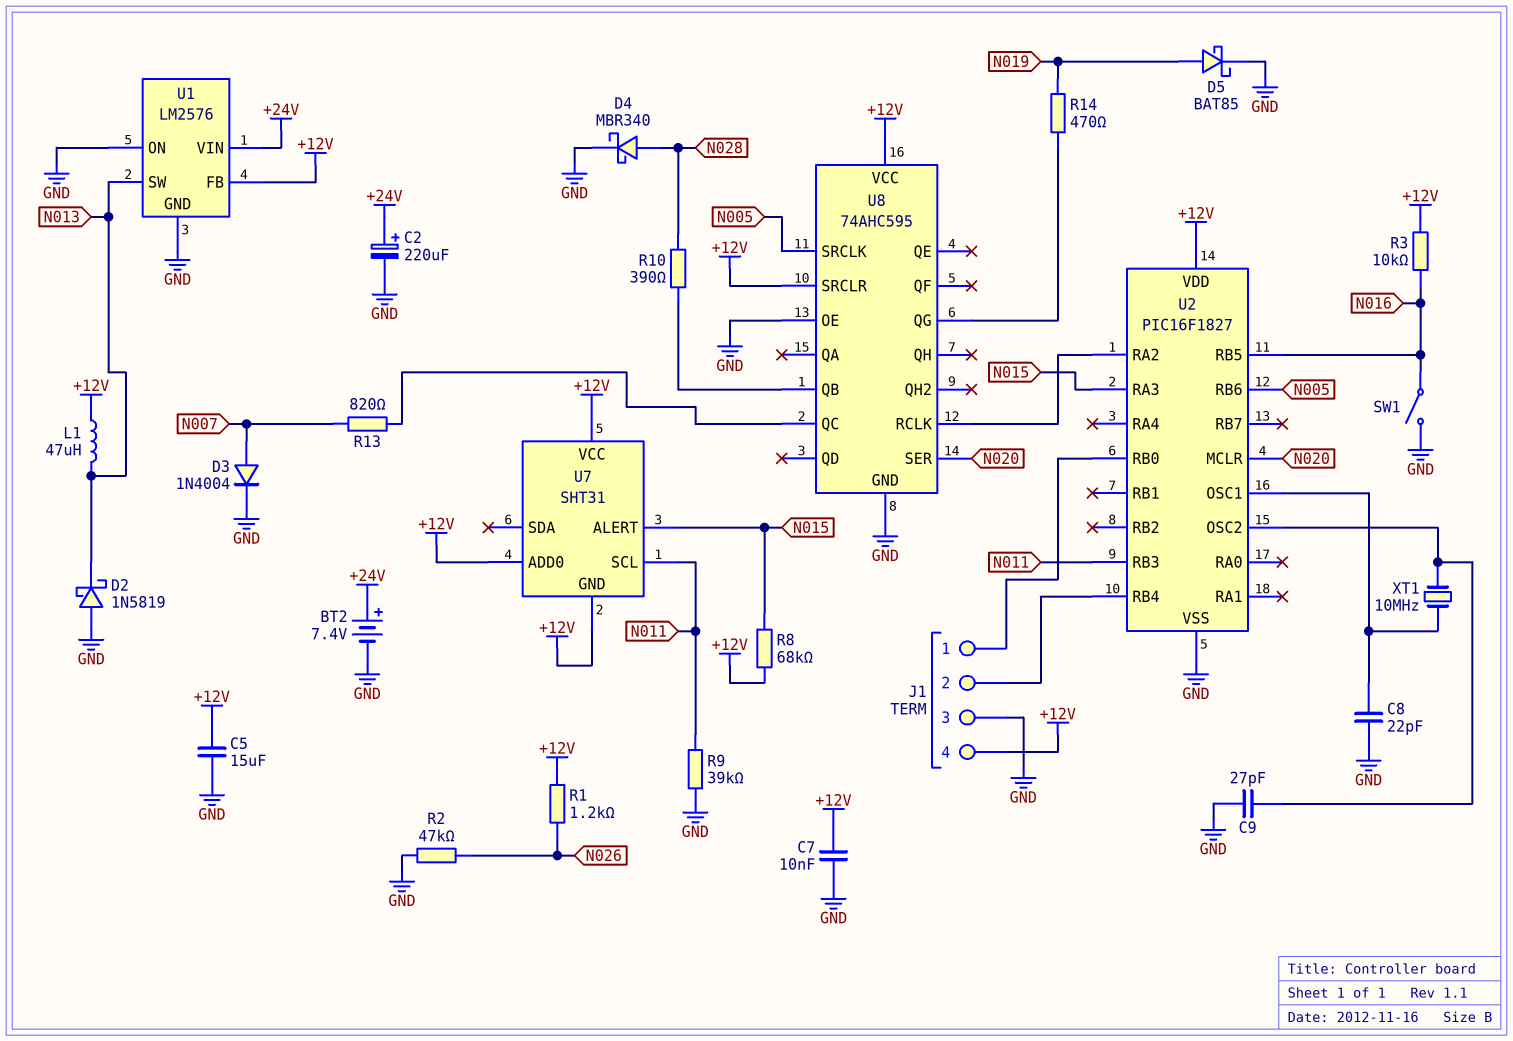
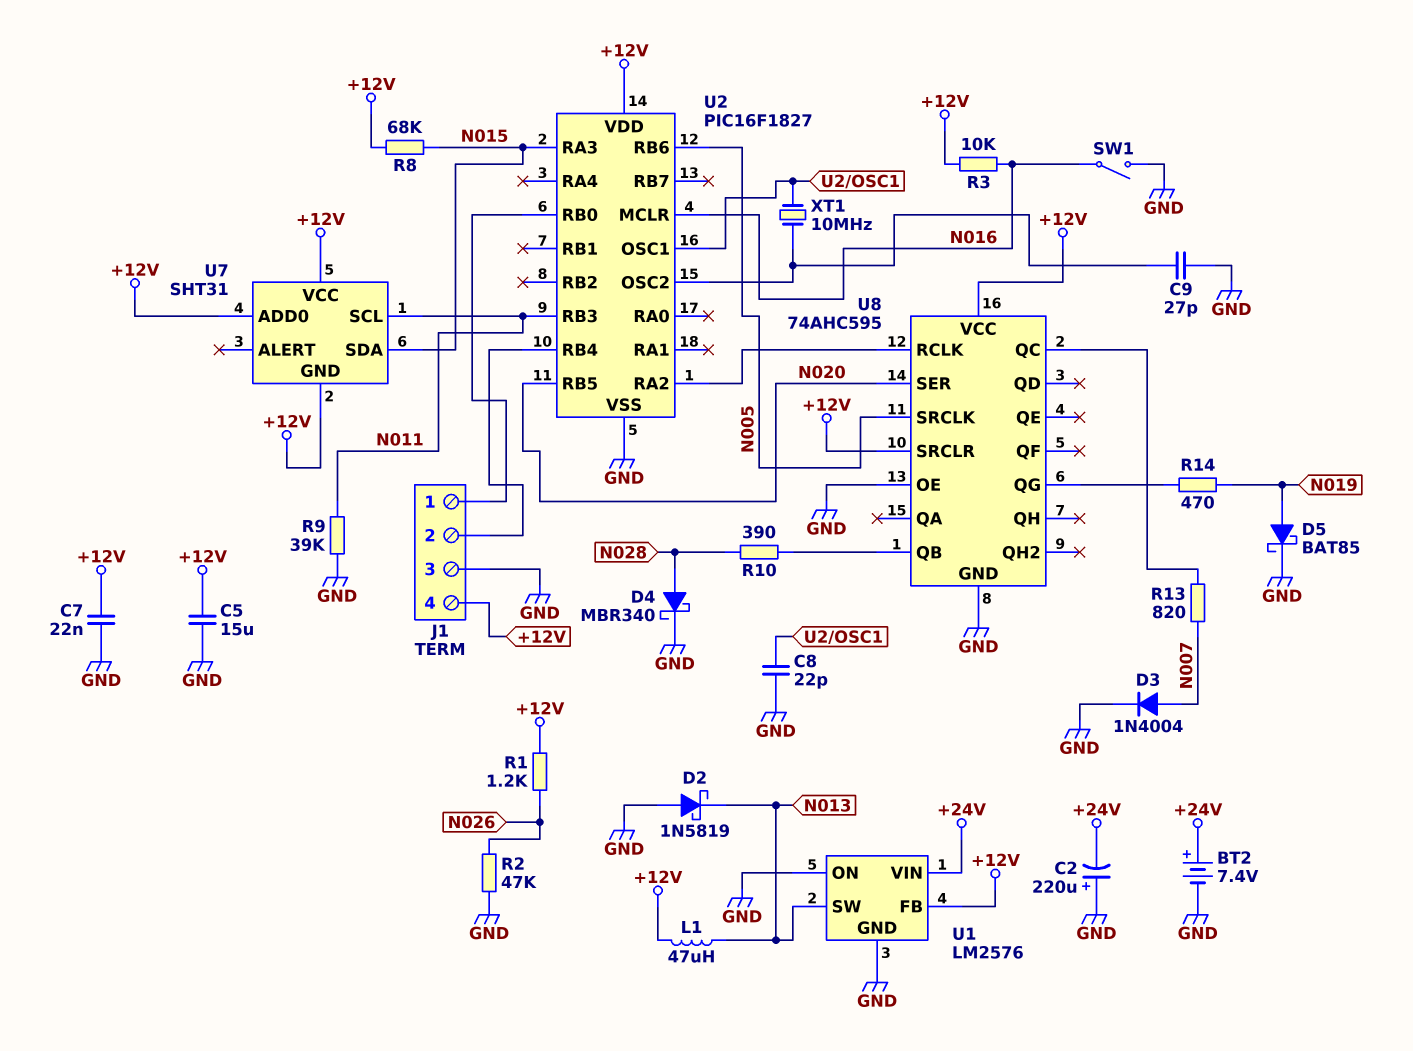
C2: 220uF (plus +24V, minus GND) -> 220uF (plus GND, minus +24V)
C7: 10nF (+12V, GND) -> 22nF (+12V, GND)
U2 pin MCLR: N020 -> N016
U2 pin RB5: N016 -> N020
U7 pin ALERT: N015 -> none
U7 pin SDA: none -> N015

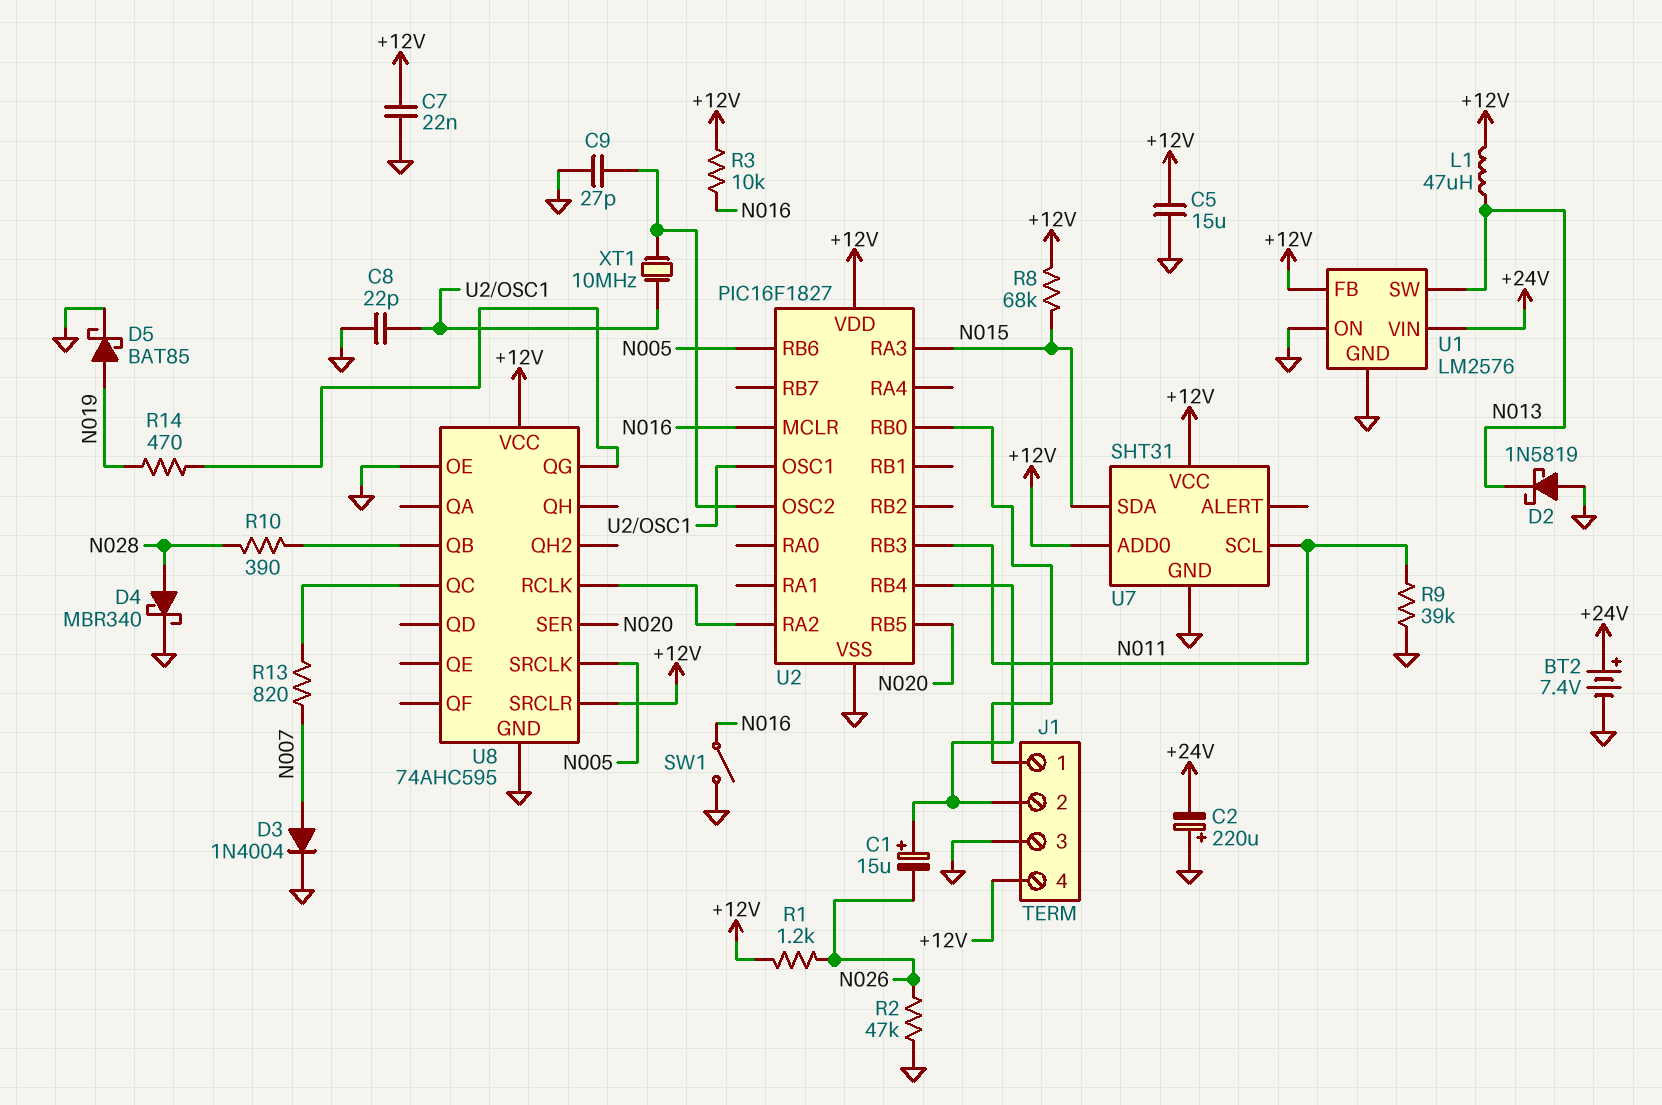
C1: none -> 15uF (plus J1/2, minus N026)
U7 pin GND: +12V -> GND

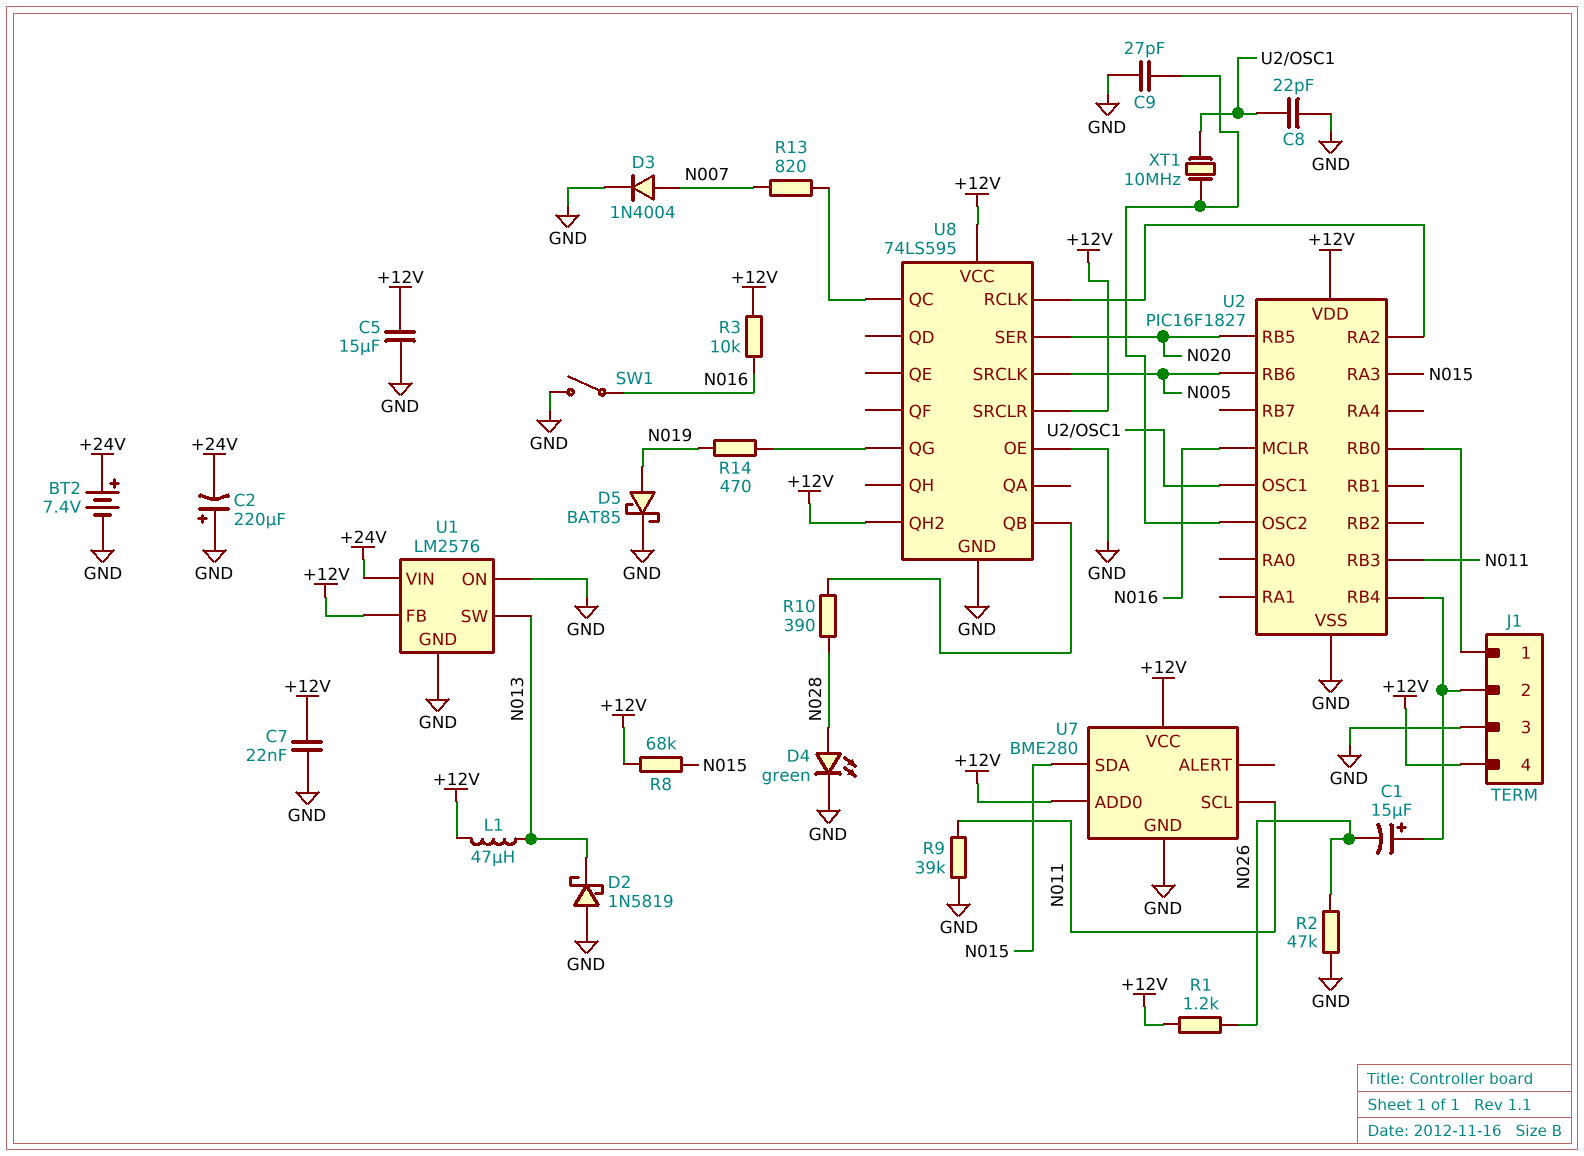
D4: schottky MBR340 (A N028, K GND) -> LED green (A N028, K GND)
U7: SHT31 -> BME280
U8: 74AHC595 -> 74LS595
U8 pin QH2: none -> +12V

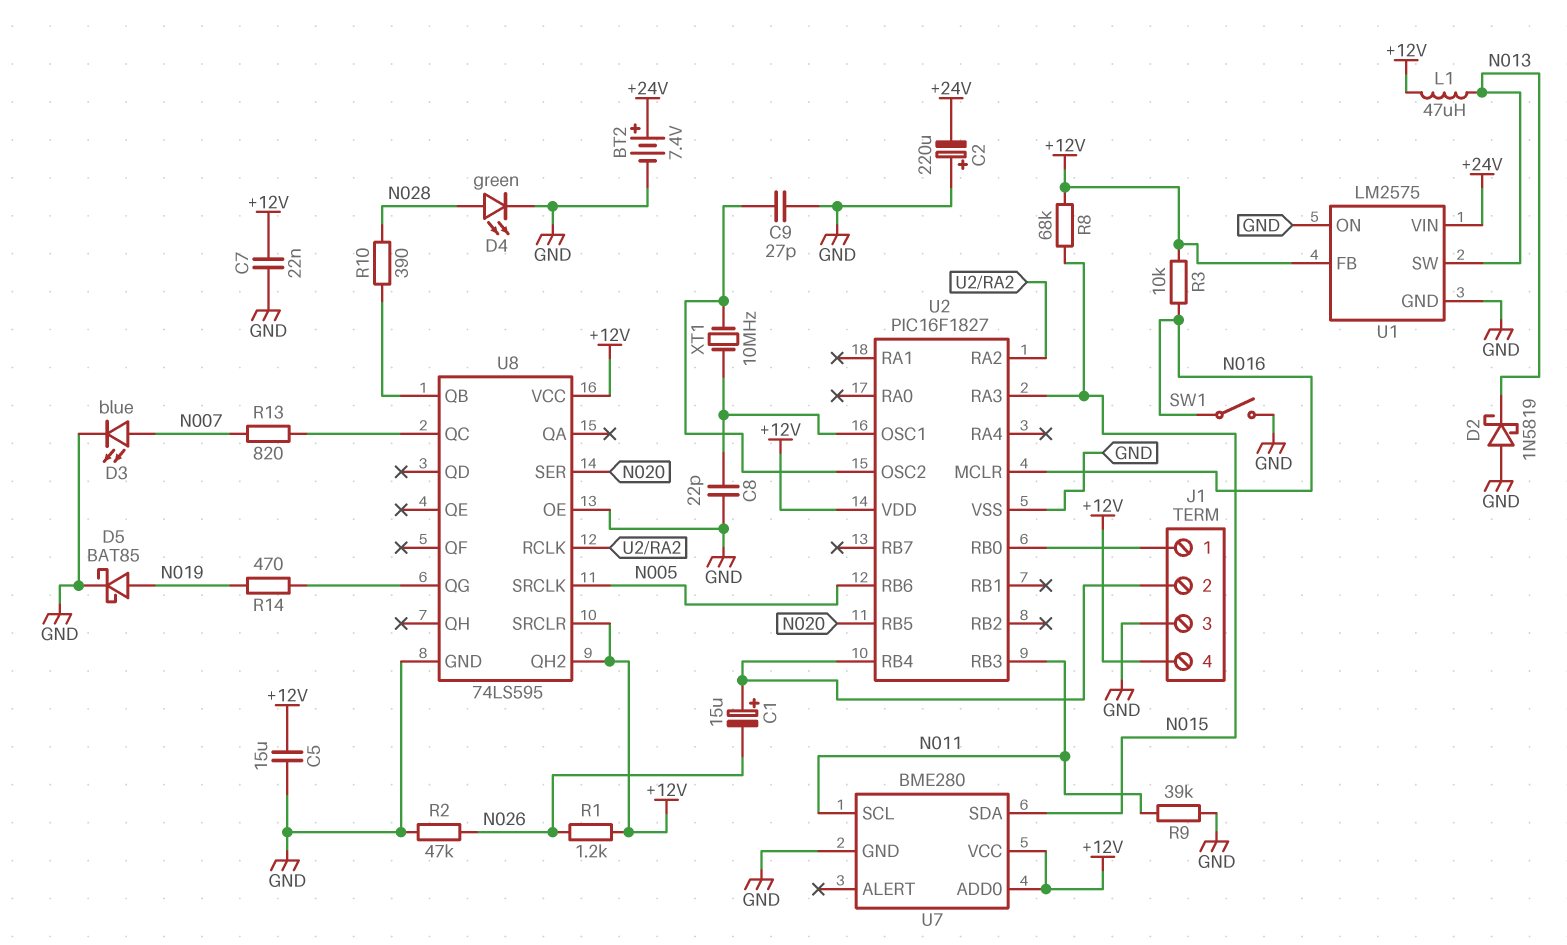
D3: diode 1N4004 (A N007, K GND) -> LED blue (A N007, K GND)
U1: LM2576 -> LM2575

